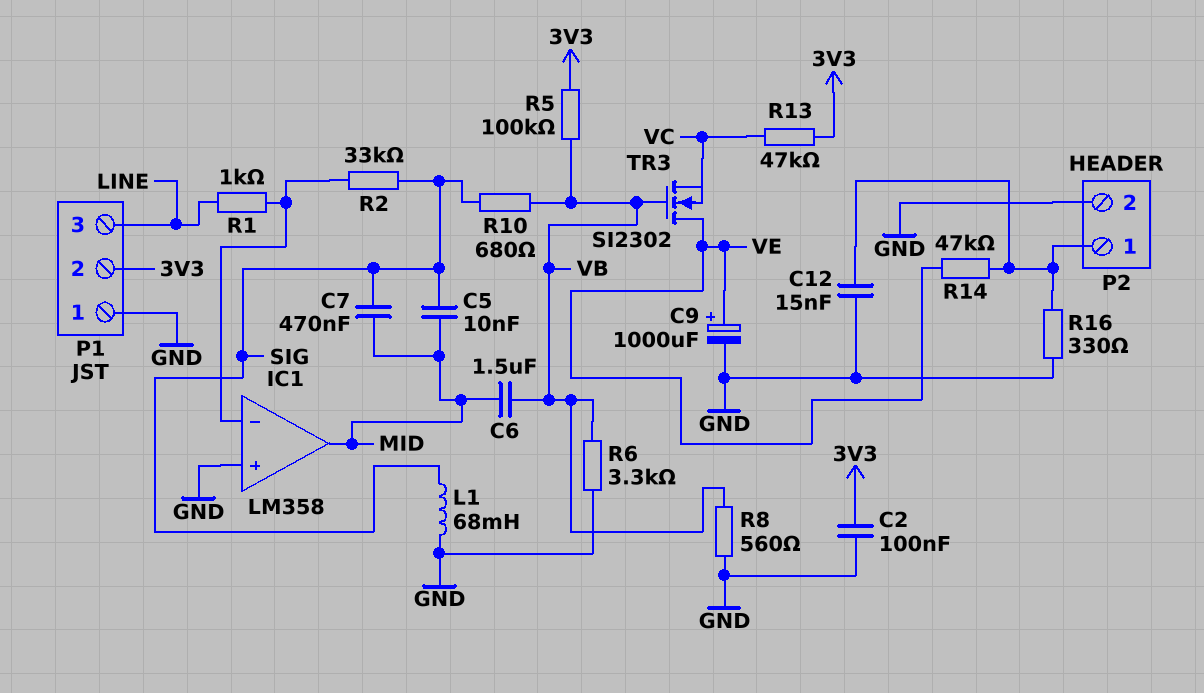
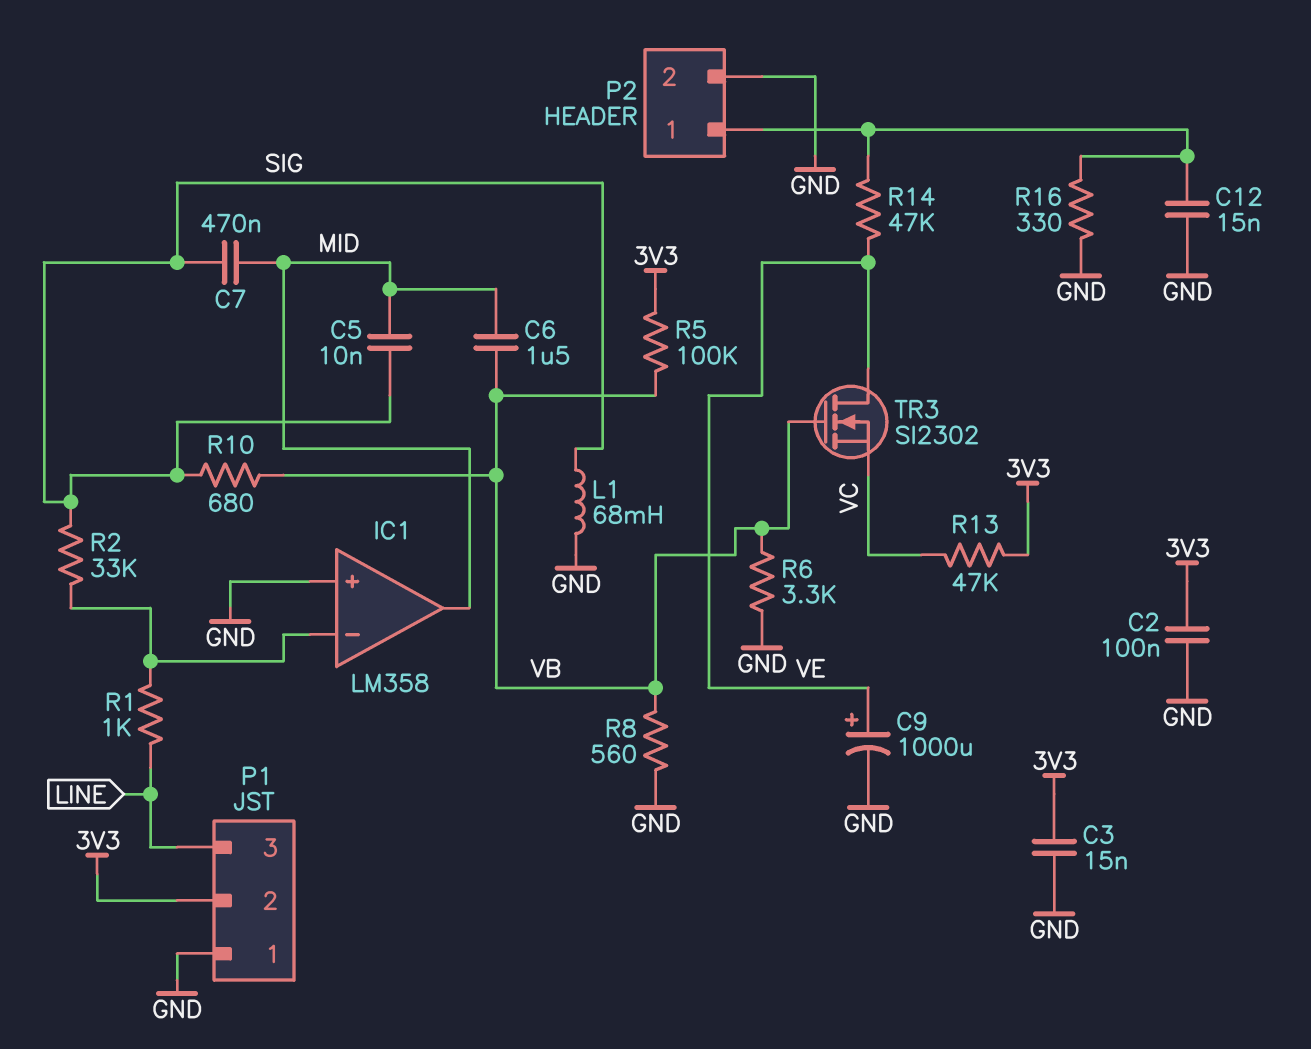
C3: none -> 15nF (3V3, GND)

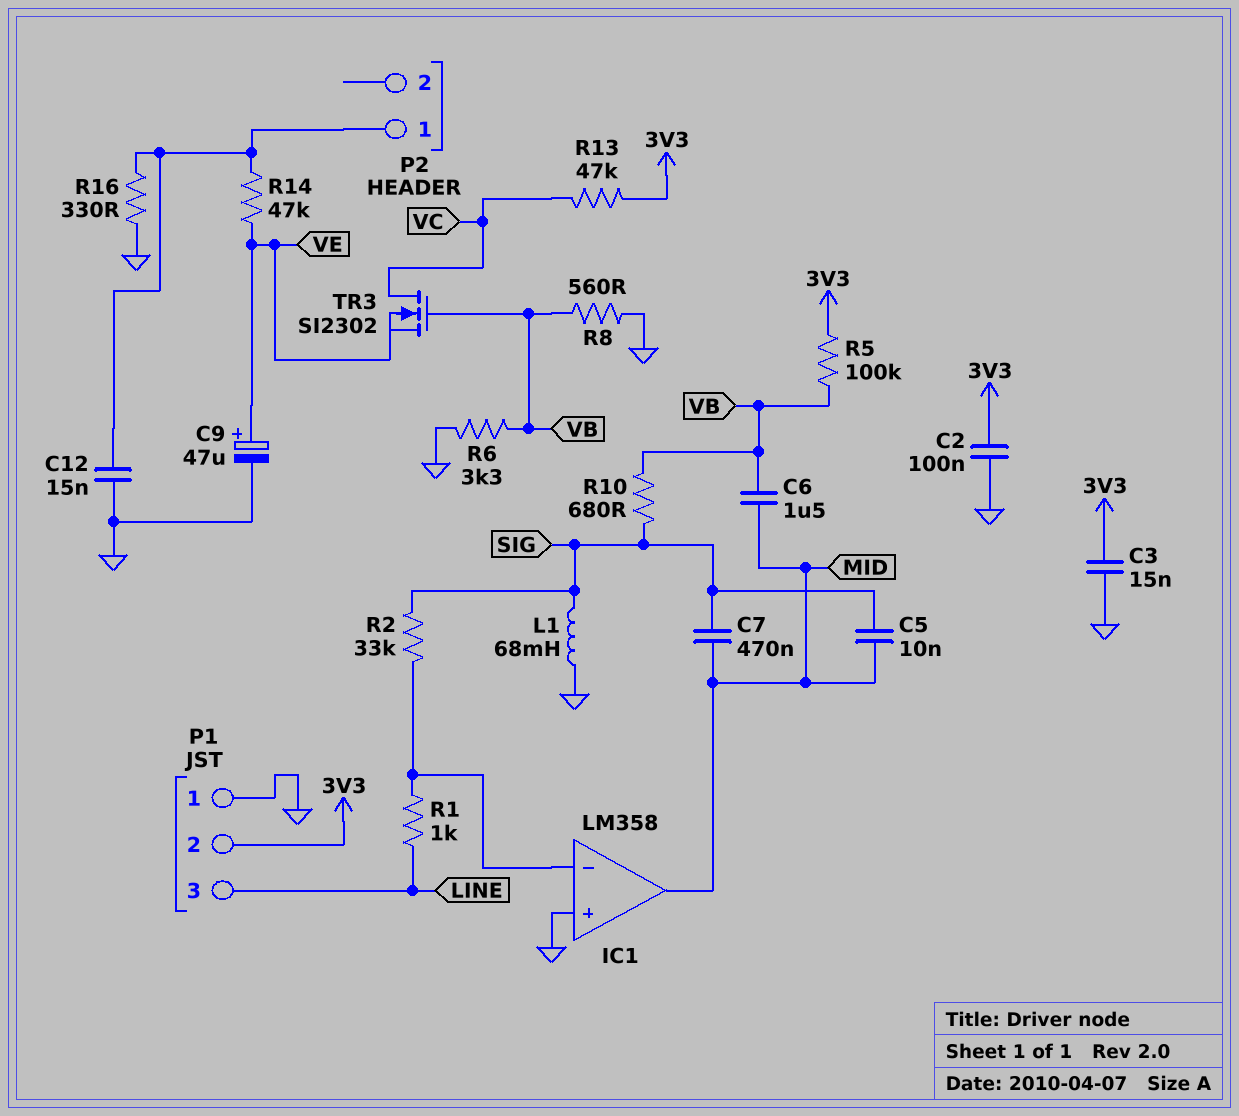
C9: 1000uF (plus VE, minus GND) -> 47uF (plus VE, minus GND)
P2 pin 2: GND -> none
TR3: NMOS SI2302 (G VB, D VE, S VC) -> NMOS SI2302 (G VB, D VC, S VE)

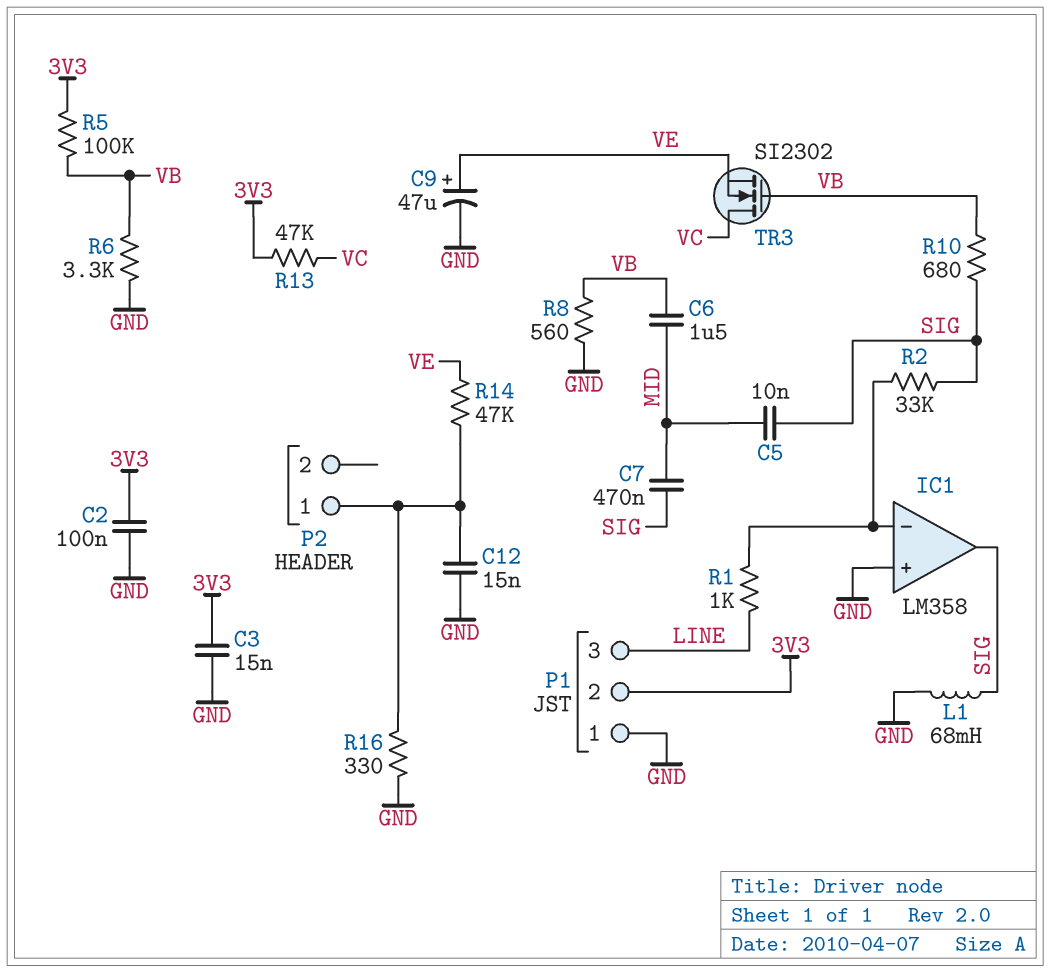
IC1 pin out: MID -> SIG

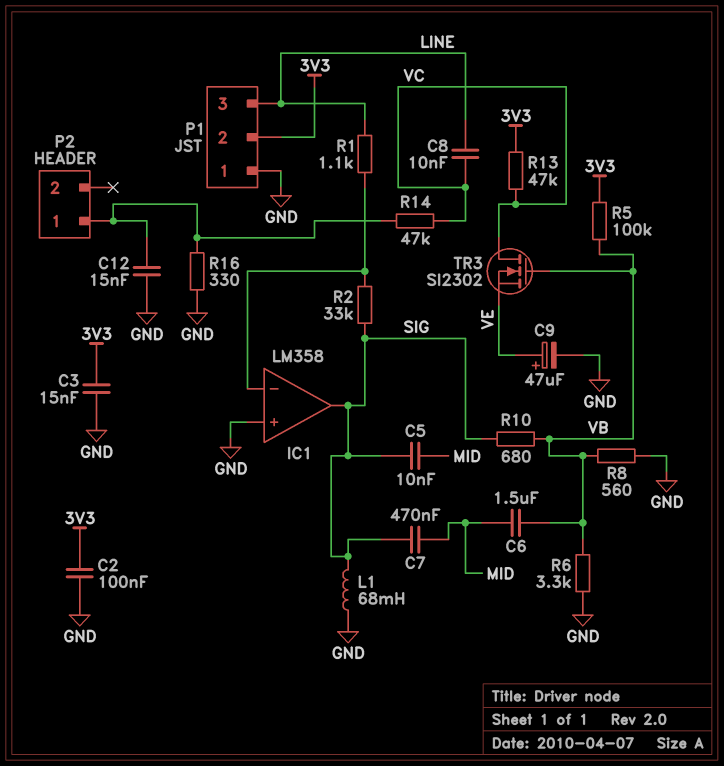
C8: none -> 10nF (LINE, VC)
R1: 1k (IC1/in-, LINE) -> 1.1k (IC1/in-, LINE)
R14: 47k (P2/1, VE) -> 47k (P2/1, VC)

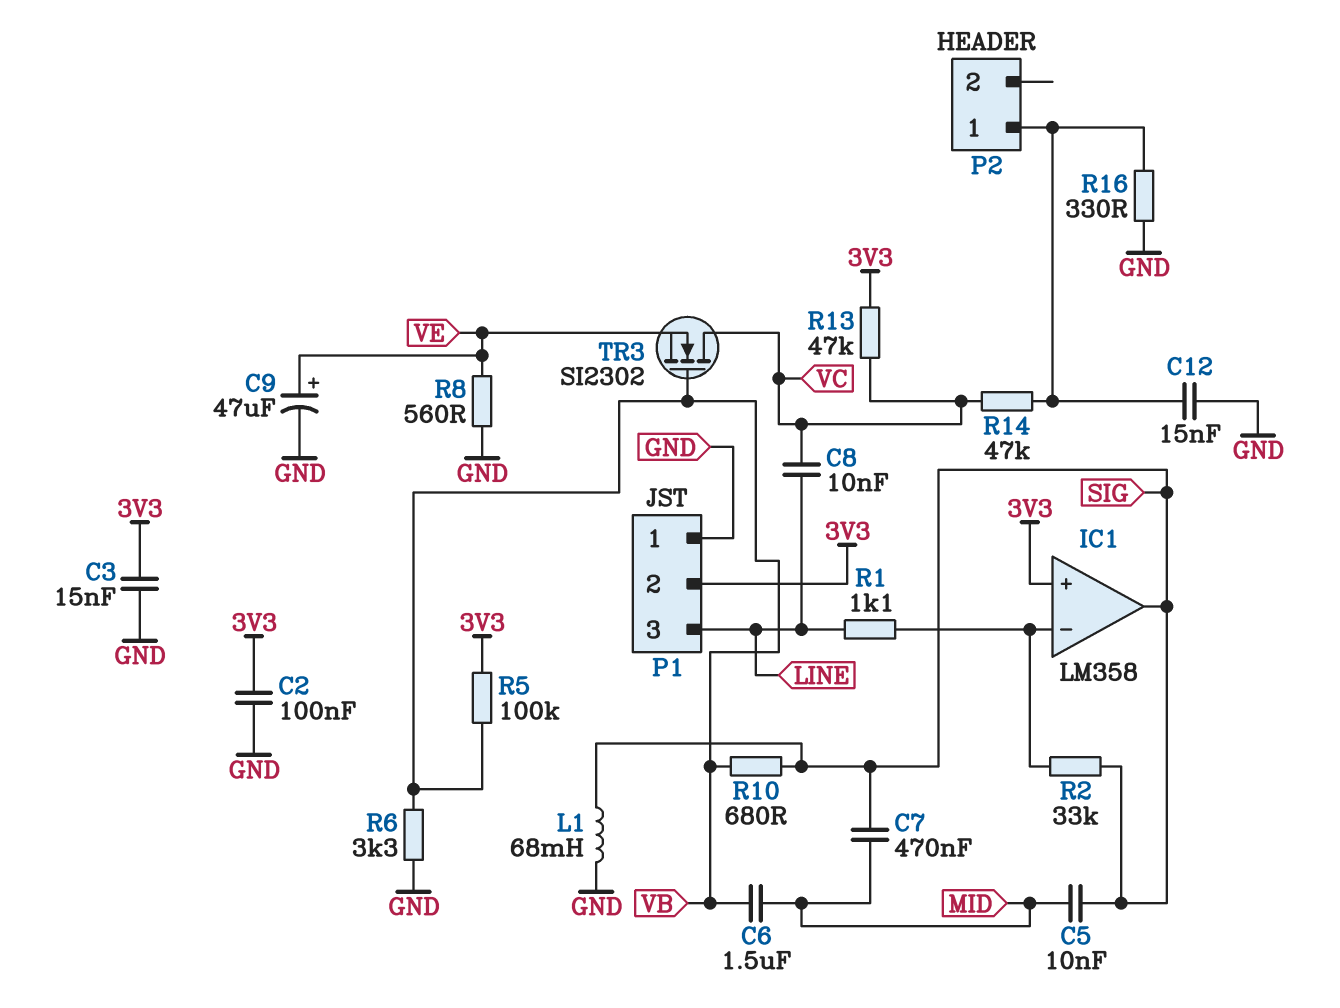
IC1 pin in+: GND -> 3V3
R8: 560 (GND, VB) -> 560 (GND, VE)

